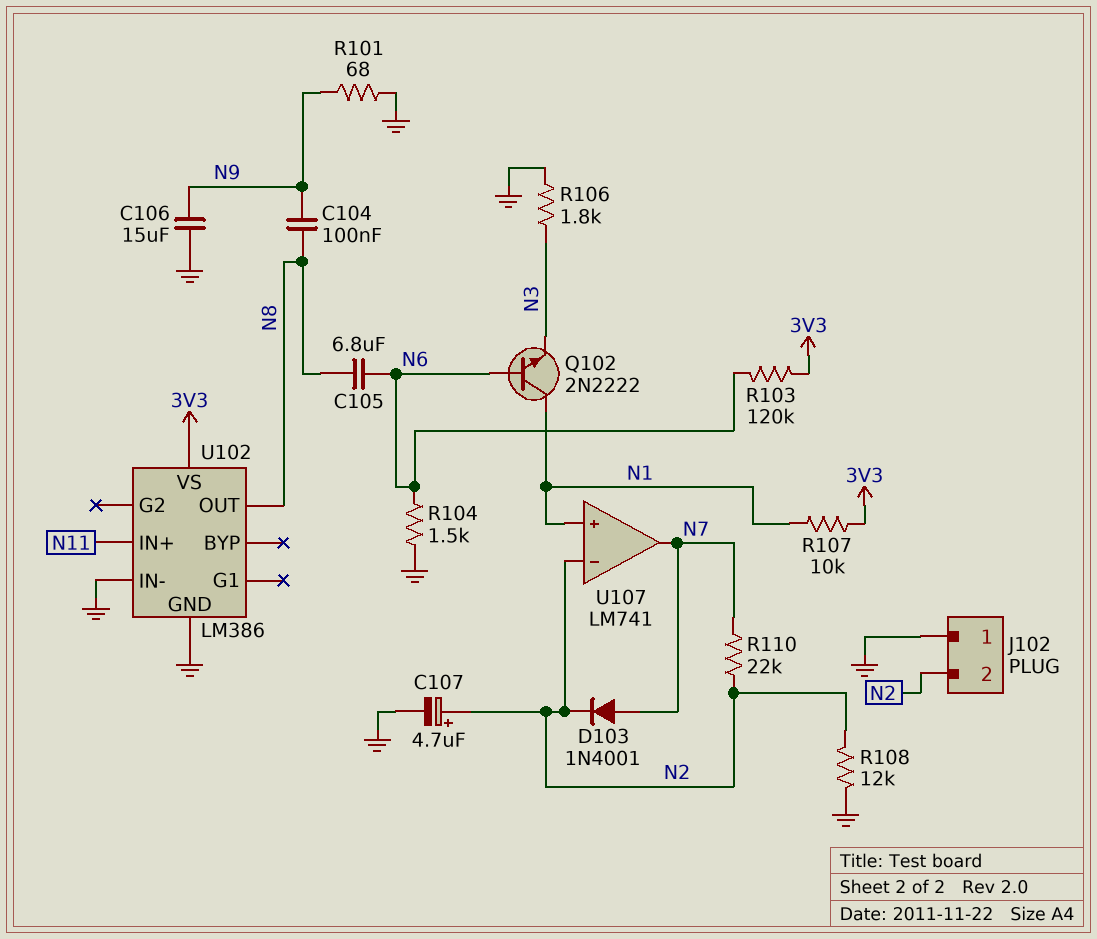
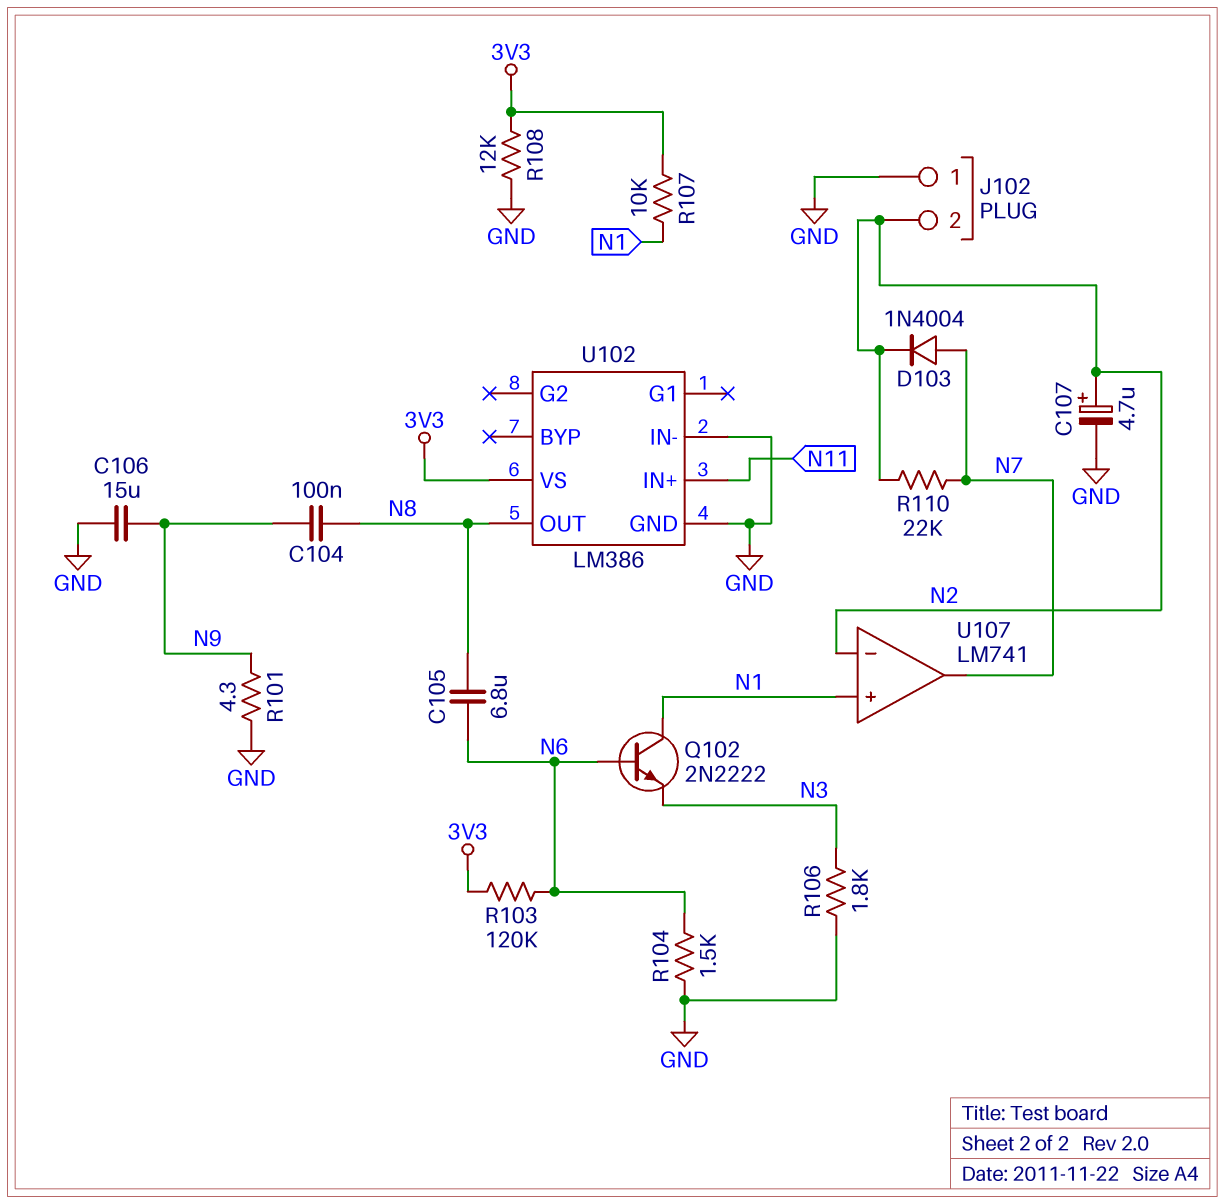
D103: diode 1N4001 (A N7, K N2) -> diode 1N4004 (A N7, K N2)
R101: 68 (GND, N9) -> 4.3 (GND, N9)
R108: 12k (GND, N2) -> 12k (3V3, GND)

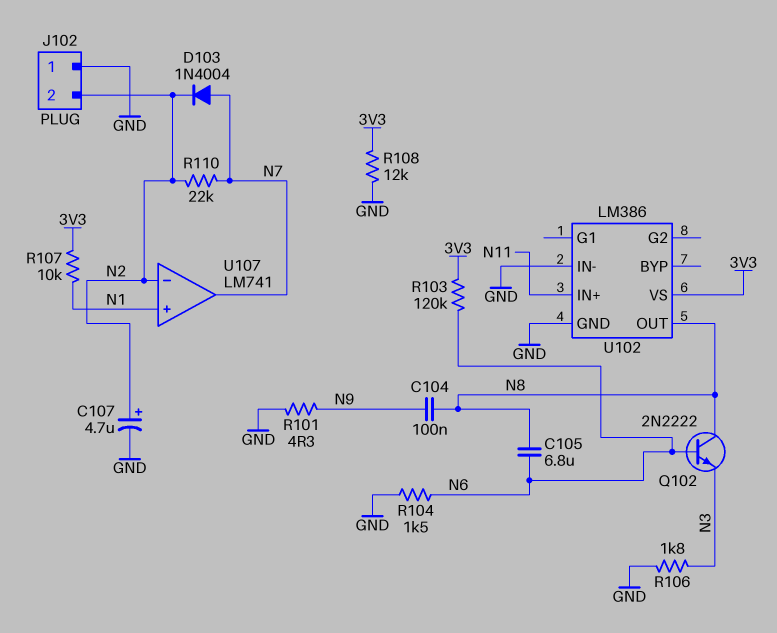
C106: 15uF (GND, N9) -> none
Q102: NPN 2N2222 (B N6, C N1, E N3) -> NPN 2N2222 (B N6, C N8, E N3)

